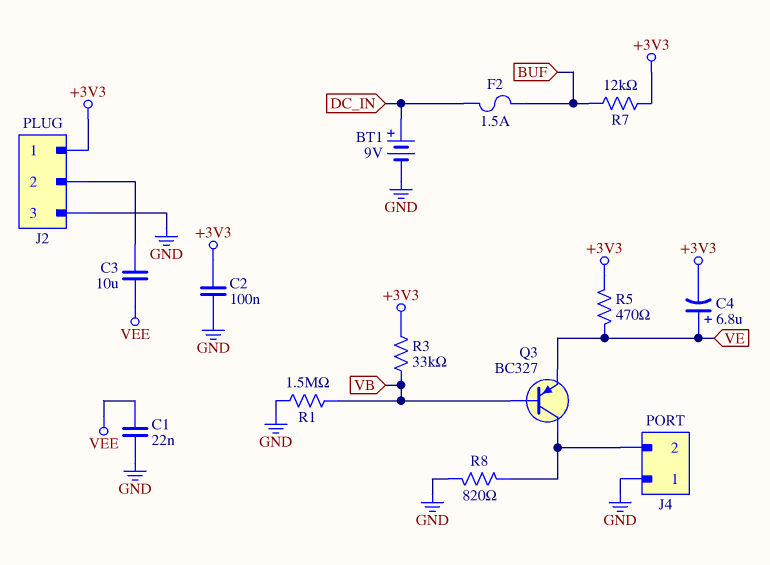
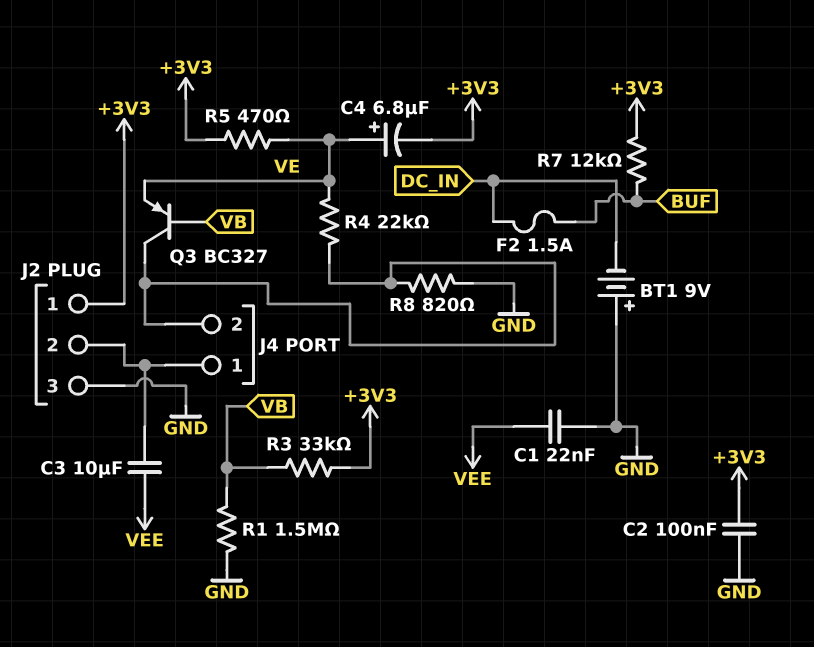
BT1: 9V (plus DC_IN, minus GND) -> 9V (plus GND, minus DC_IN)
J4 pin 1: GND -> J2/2
R4: none -> 22k (J4/2, VE)

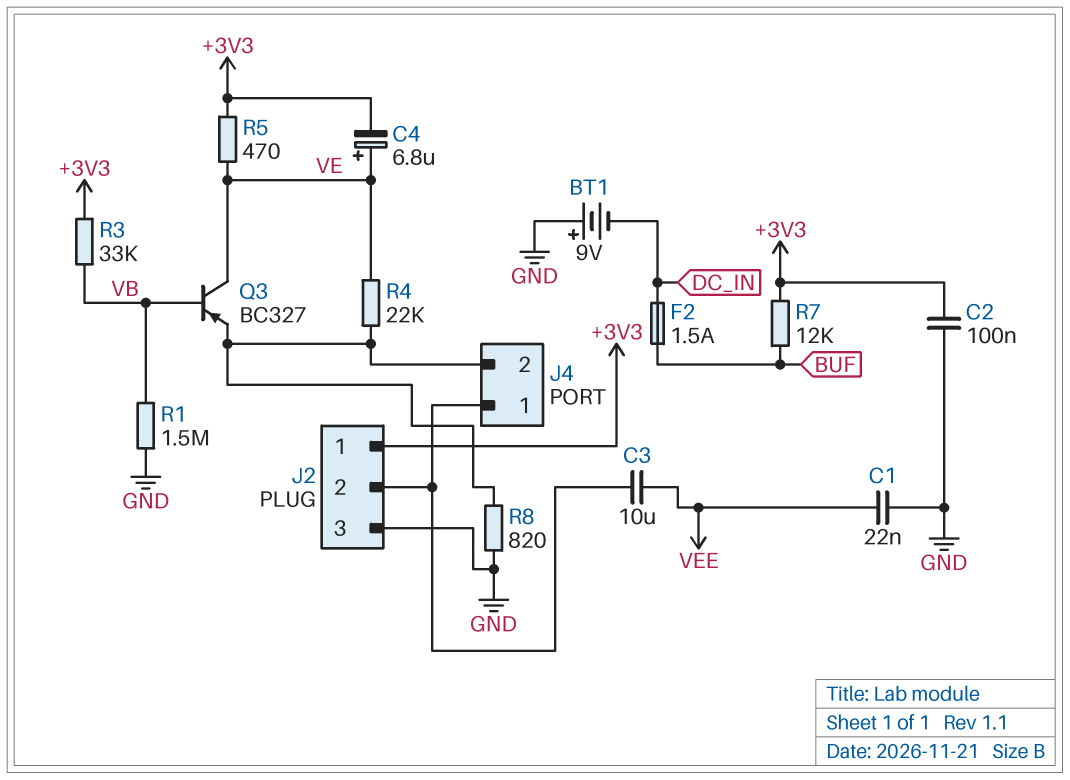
Q3: PNP BC327 (B VB, C J4/2, E VE) -> PNP BC327 (B VB, C VE, E J4/2)

